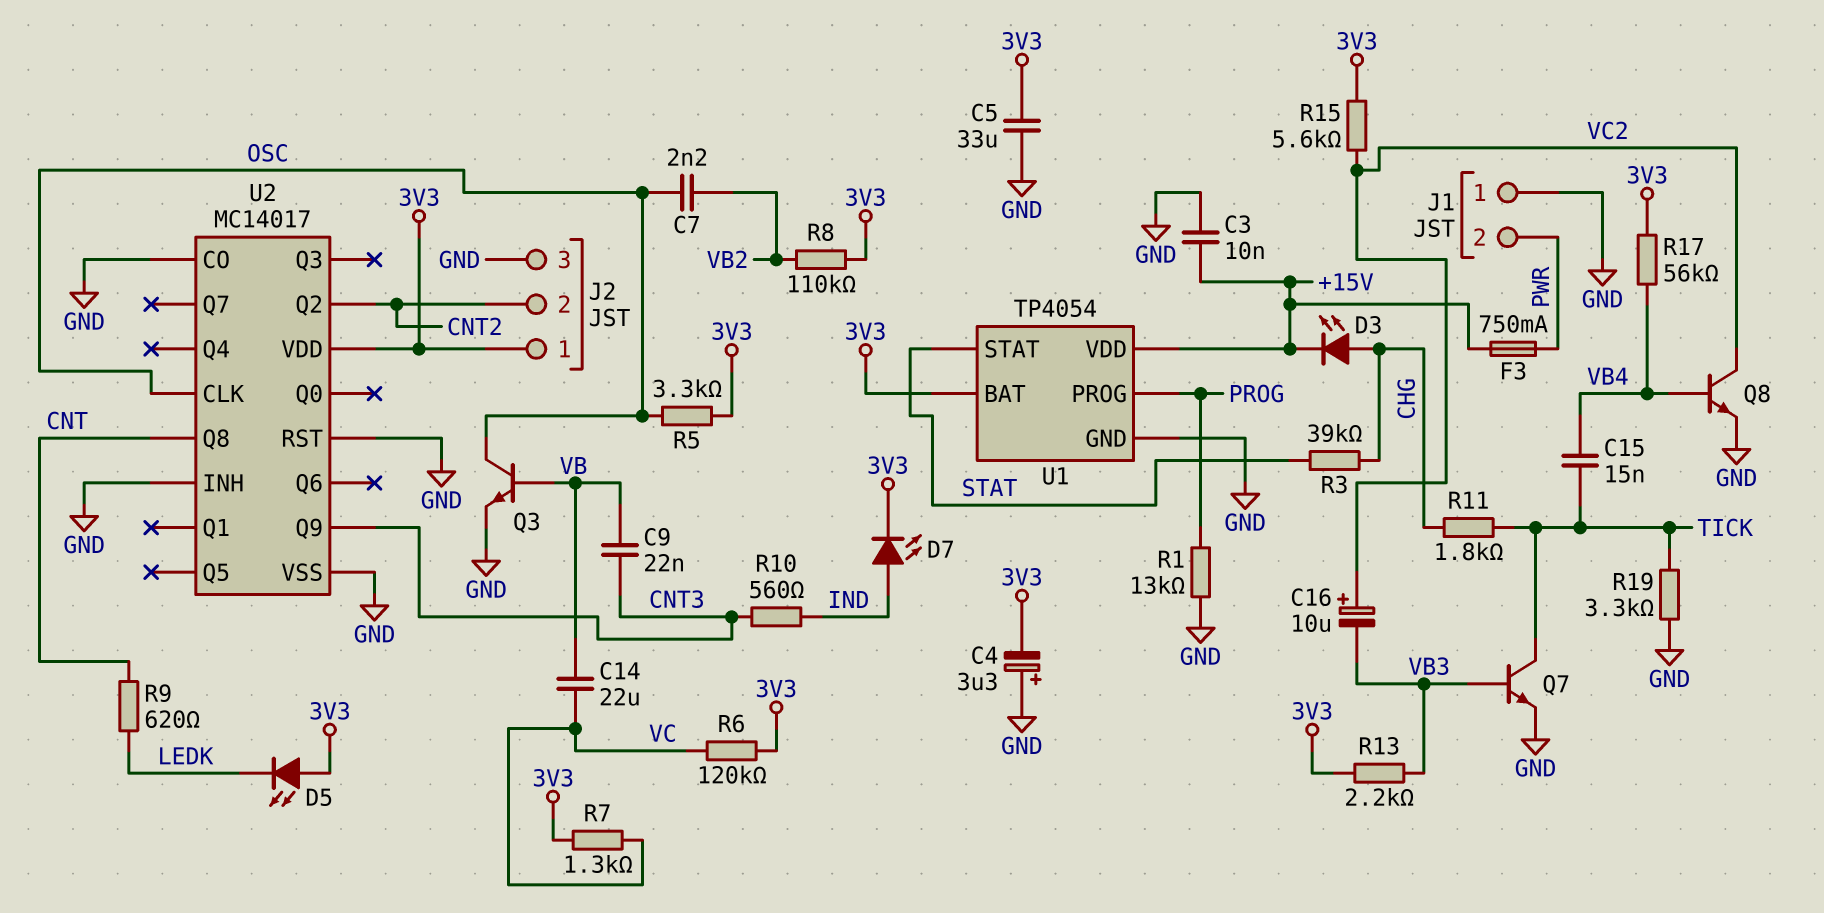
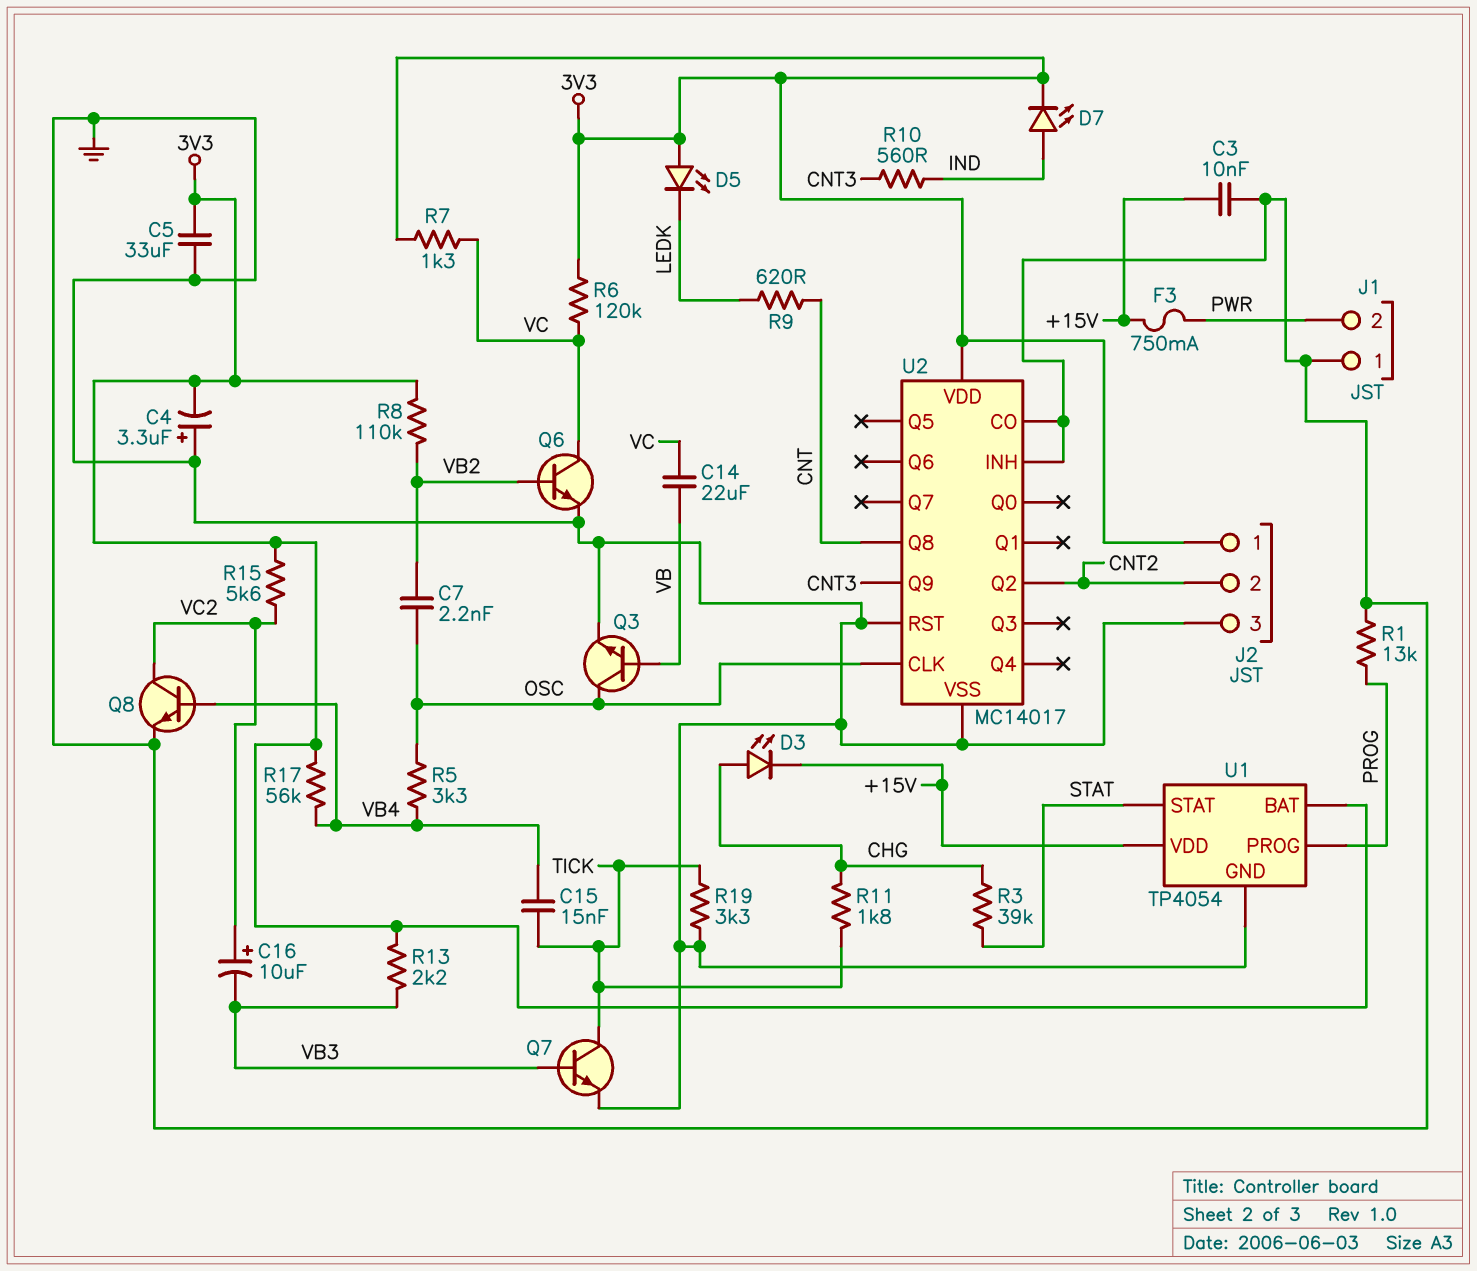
C9: 22nF (CNT3, VB) -> none
Q6: none -> NPN (B VB2, C VC, E GND)
R5: 3.3k (3V3, OSC) -> 3.3k (OSC, VB4)

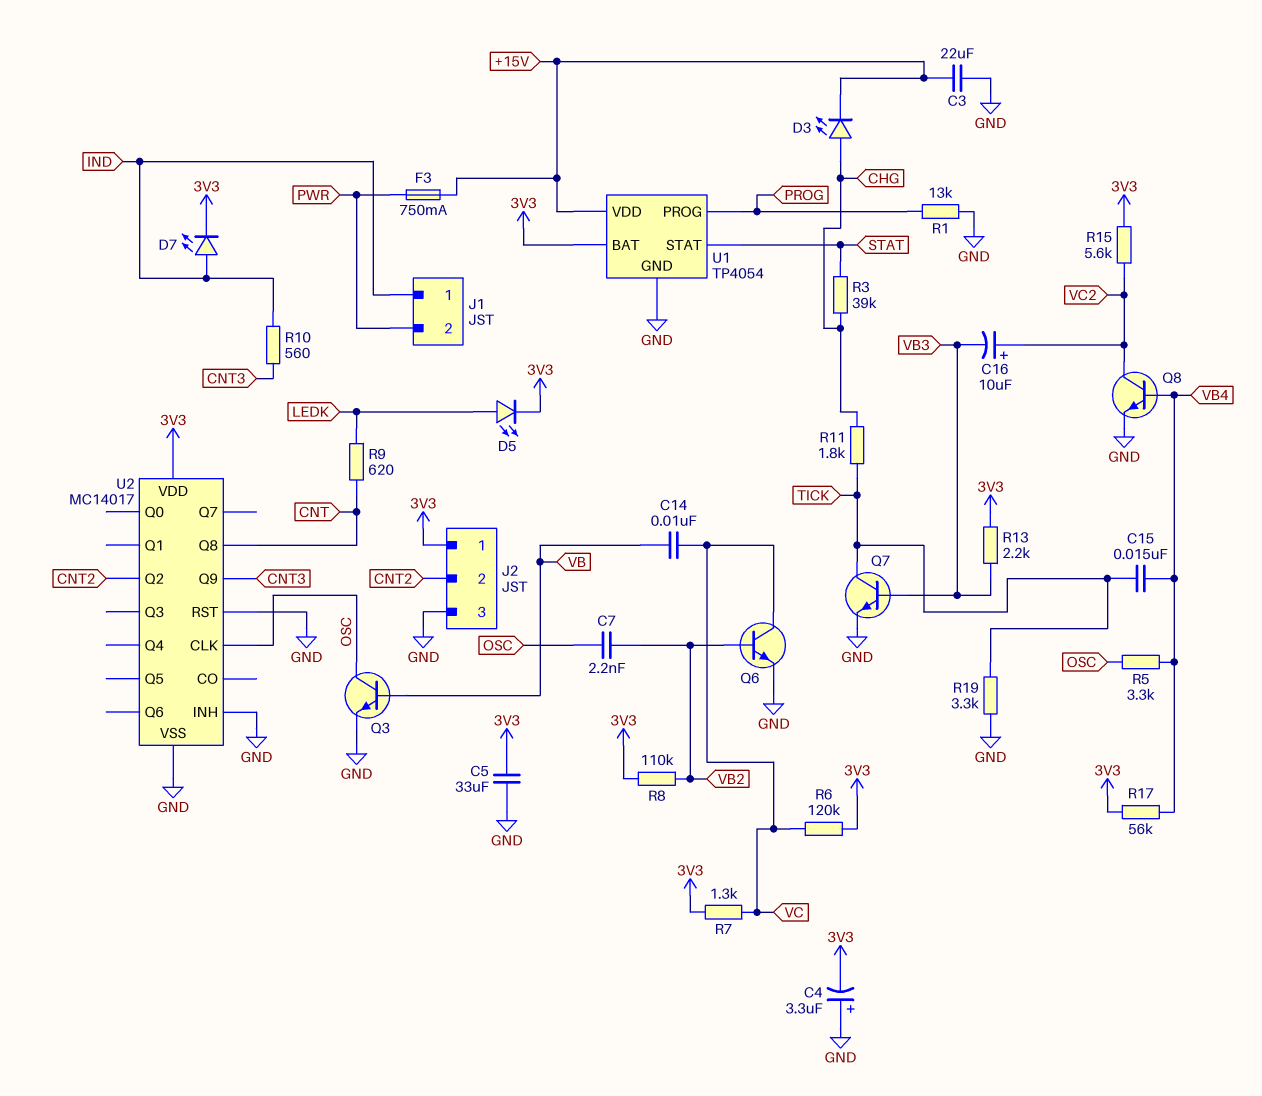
C3: 10nF (+15V, GND) -> 22uF (+15V, GND)
C14: 22uF (VB, VC) -> 10nF (VB, VC)
D5: LED (A 3V3, K LEDK) -> LED (A LEDK, K 3V3)
J1 pin 1: GND -> IND
U2 pin CO: GND -> none

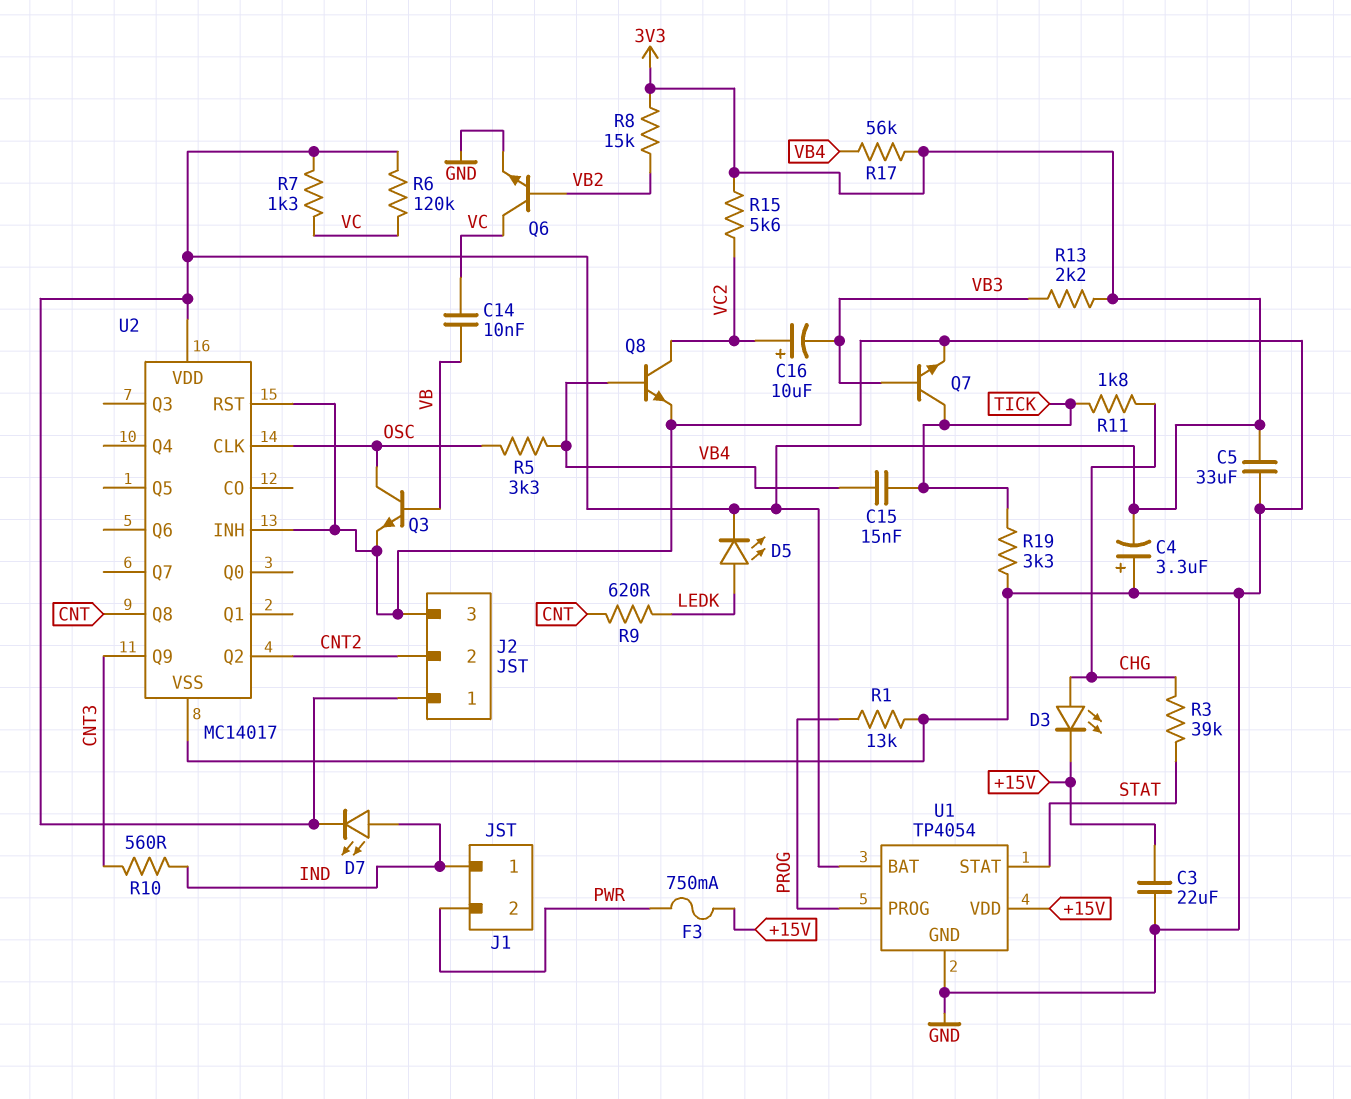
C7: 2.2nF (OSC, VB2) -> none
R8: 110k (3V3, VB2) -> 15k (3V3, VB2)

